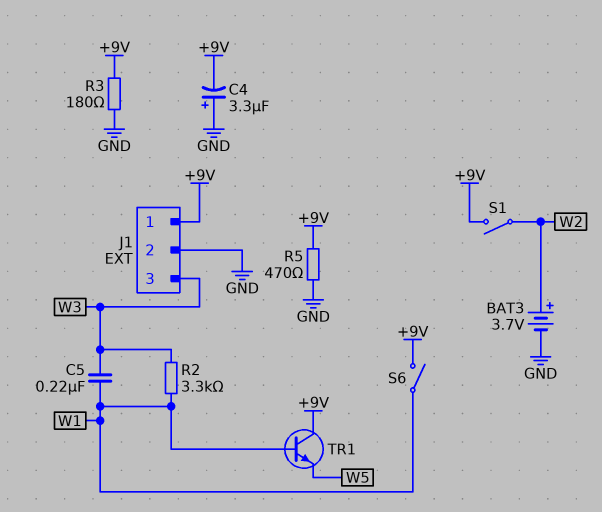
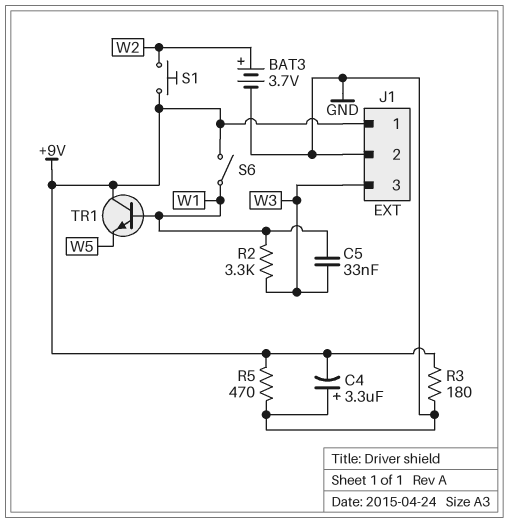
C5: 220nF (W1, W3) -> 33nF (W1, W3)
S1: switch (+9V, W2) -> button (+9V, W2)

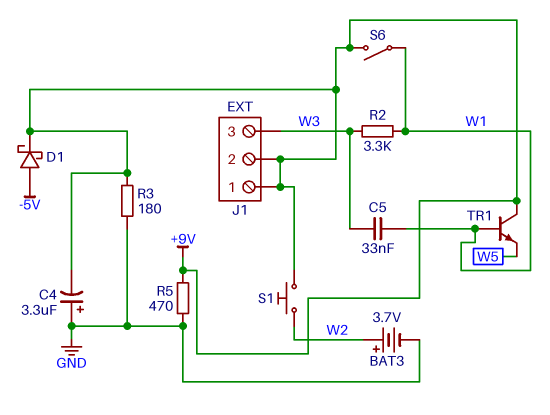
D1: none -> schottky (A -5V, K +9V)
J1 pin 2: GND -> +9V

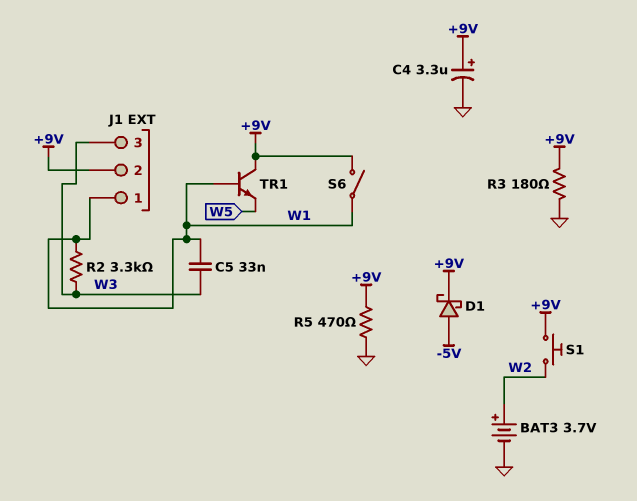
C4: 3.3uF (plus GND, minus +9V) -> 3.3uF (plus +9V, minus GND)
J1 pin 1: +9V -> W1

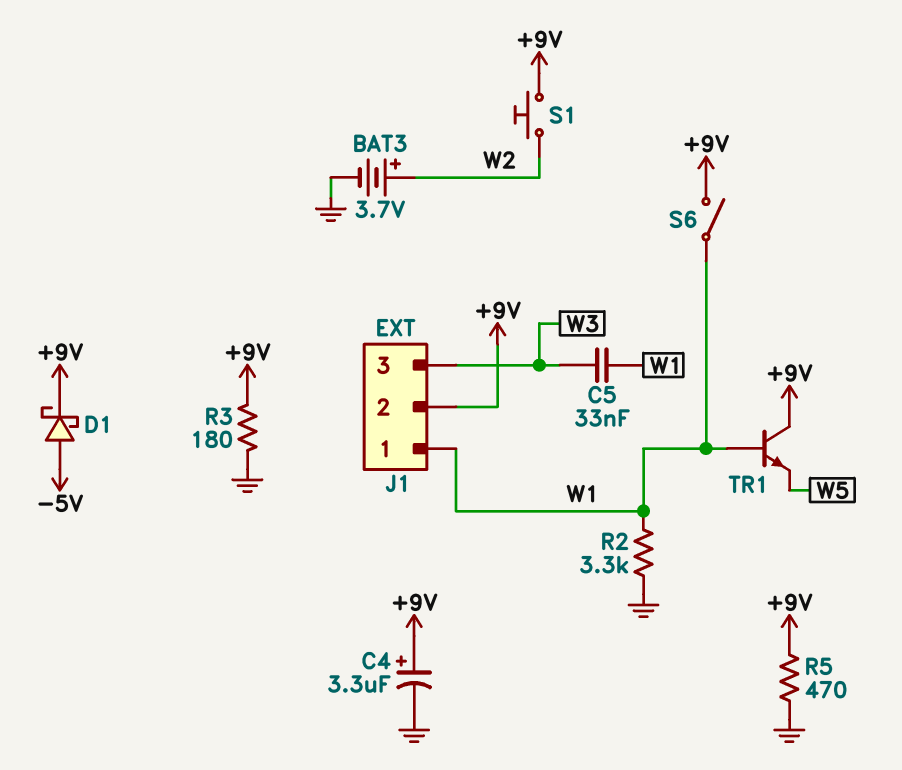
R2: 3.3k (W1, W3) -> 3.3k (GND, W1)

